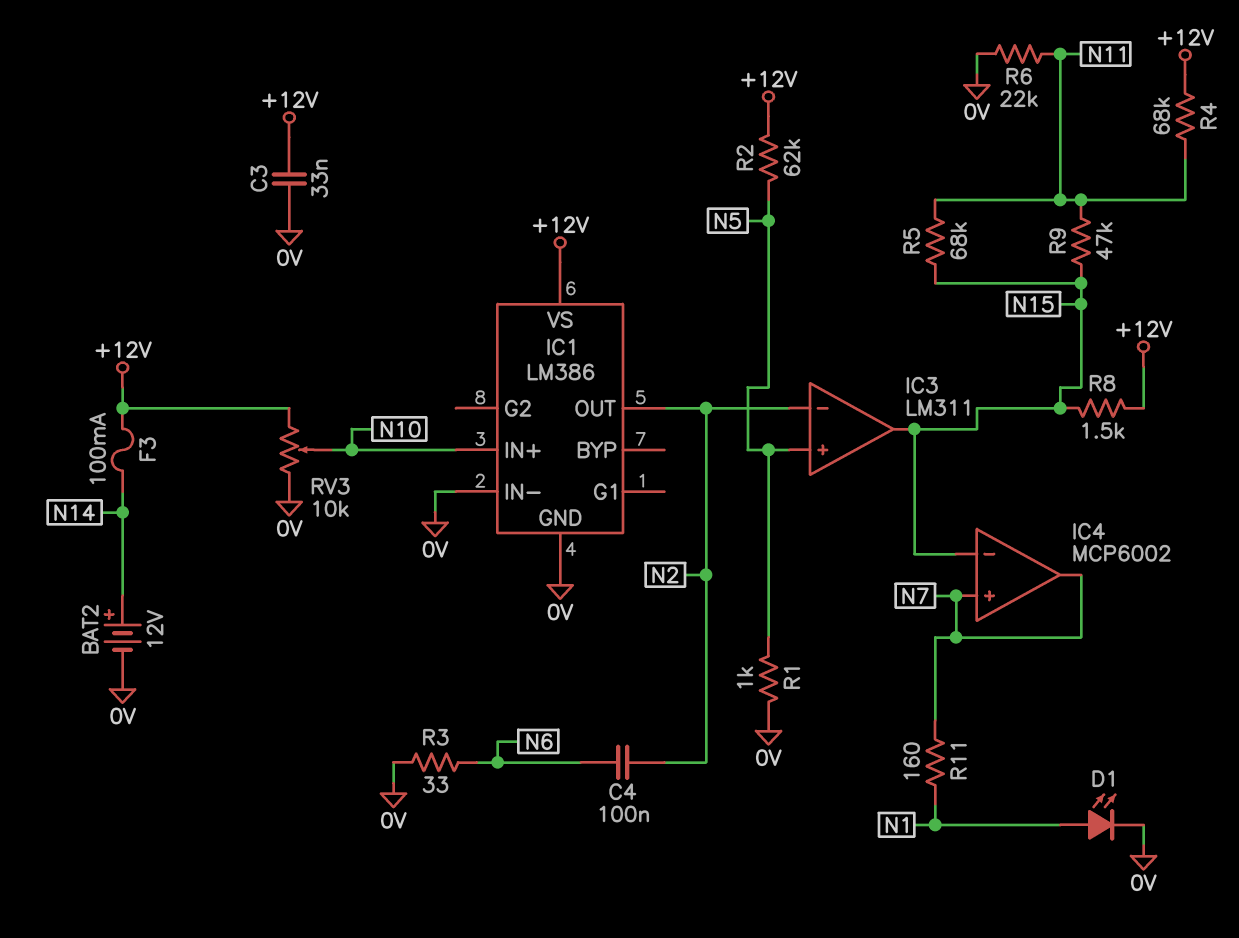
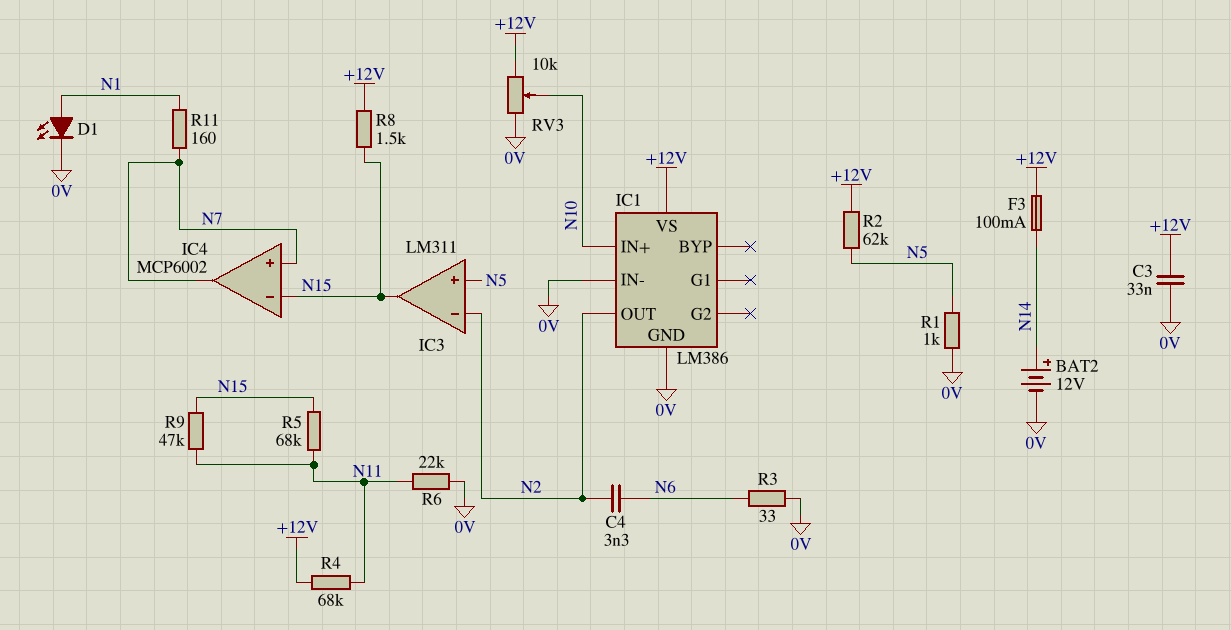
C4: 100nF (N2, N6) -> 3.3nF (N2, N6)

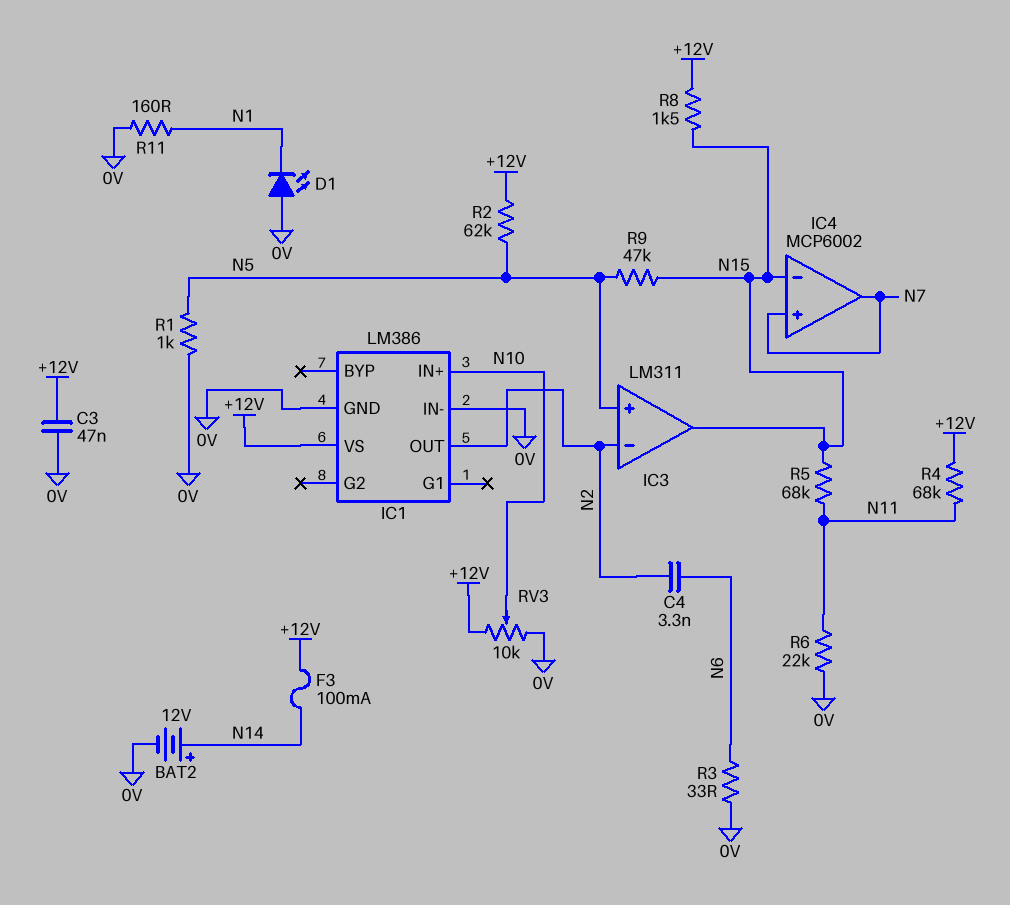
C3: 33nF (+12V, 0V) -> 47nF (+12V, 0V)
D1: LED (A N1, K 0V) -> LED (A 0V, K N1)
R9: 47k (N11, N15) -> 47k (N5, N15)
R11: 160 (N1, N7) -> 160 (0V, N1)

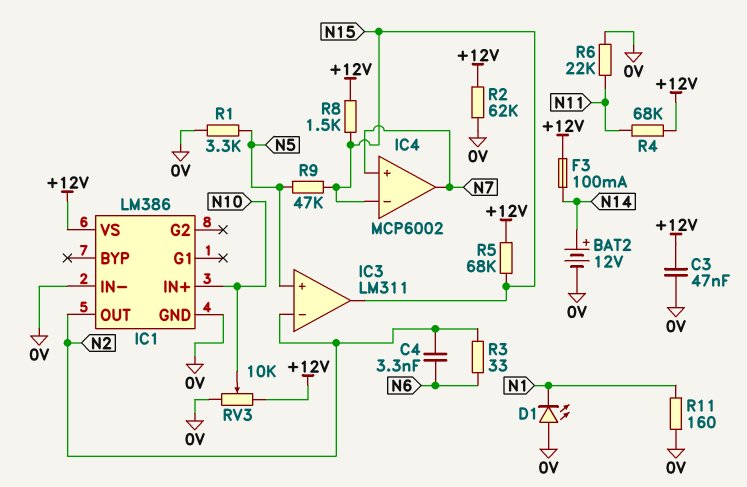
R1: 1k (0V, N5) -> 3.3k (0V, N5)
R2: 62k (+12V, N5) -> 62k (+12V, 0V)
R3: 33 (0V, N6) -> 33 (N2, N6)
R5: 68k (N11, N15) -> 68k (+12V, N15)

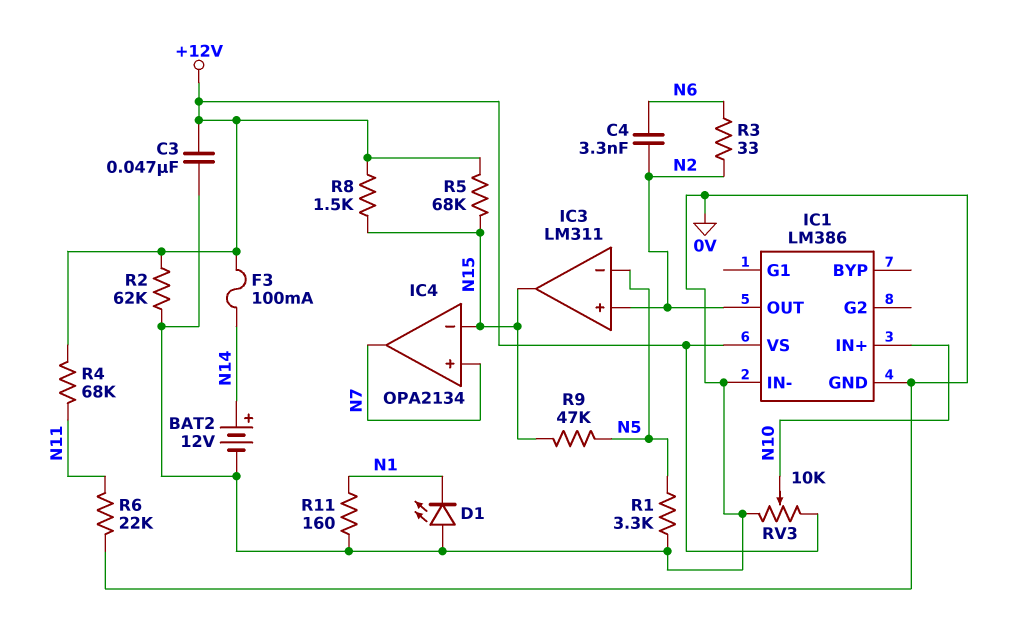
IC3 pin in+: N5 -> N2
IC3 pin in-: N2 -> N5
IC4: MCP6002 -> OPA2134

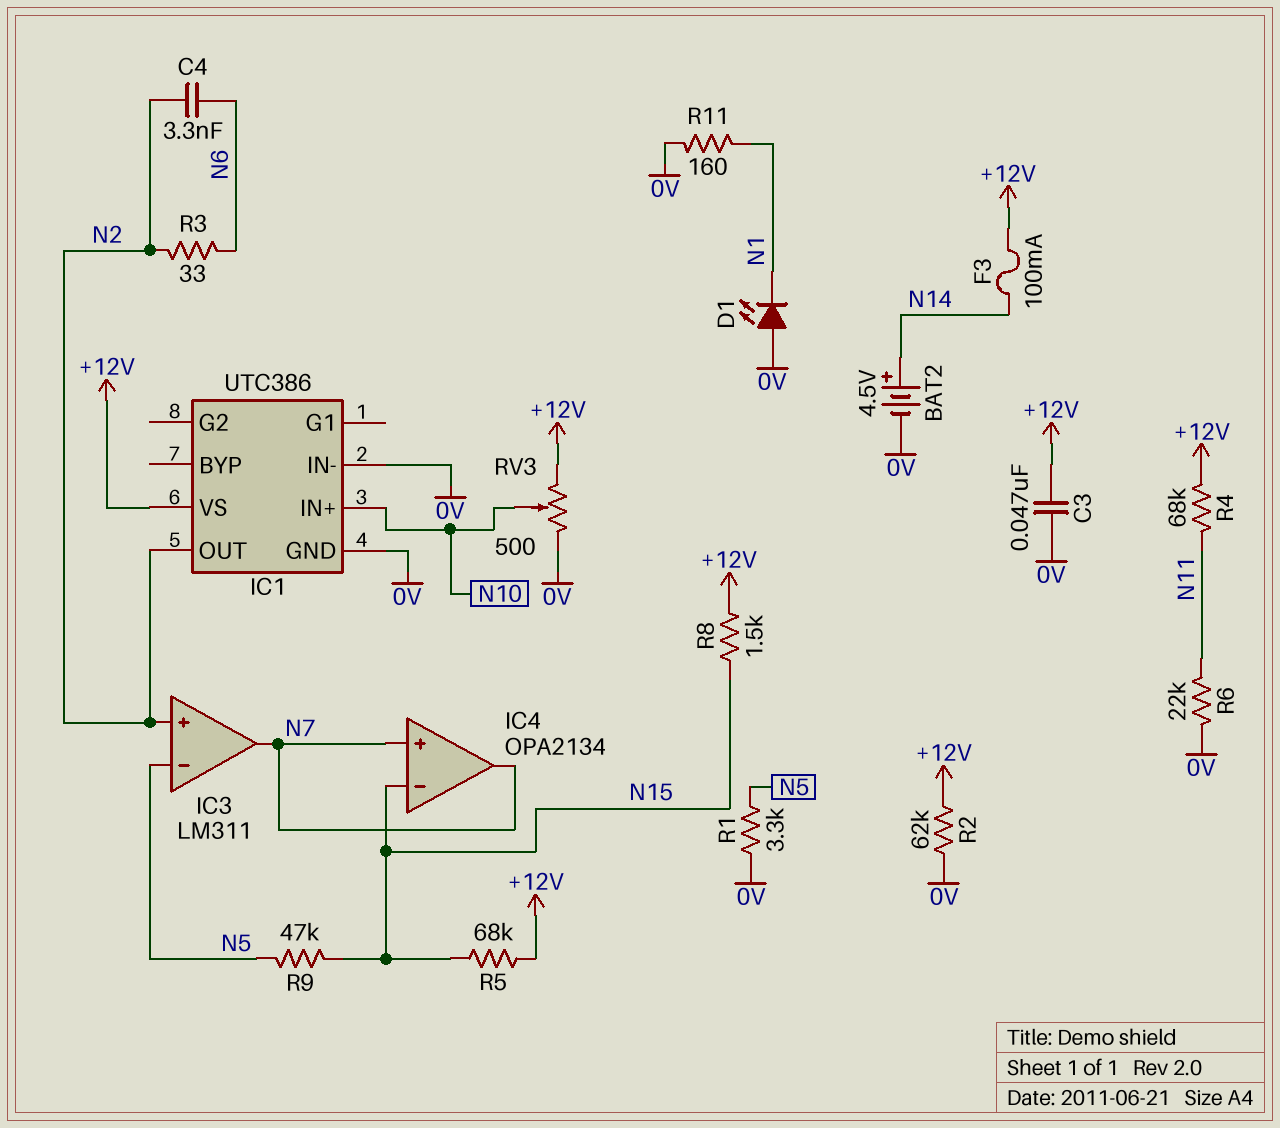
BAT2: 12V (plus N14, minus 0V) -> 4.5V (plus N14, minus 0V)
IC1: LM386 -> UTC386
IC3 pin out: N15 -> N7
RV3: 10k (+12V, 0V, wiper N10) -> 500 (+12V, 0V, wiper N10)

